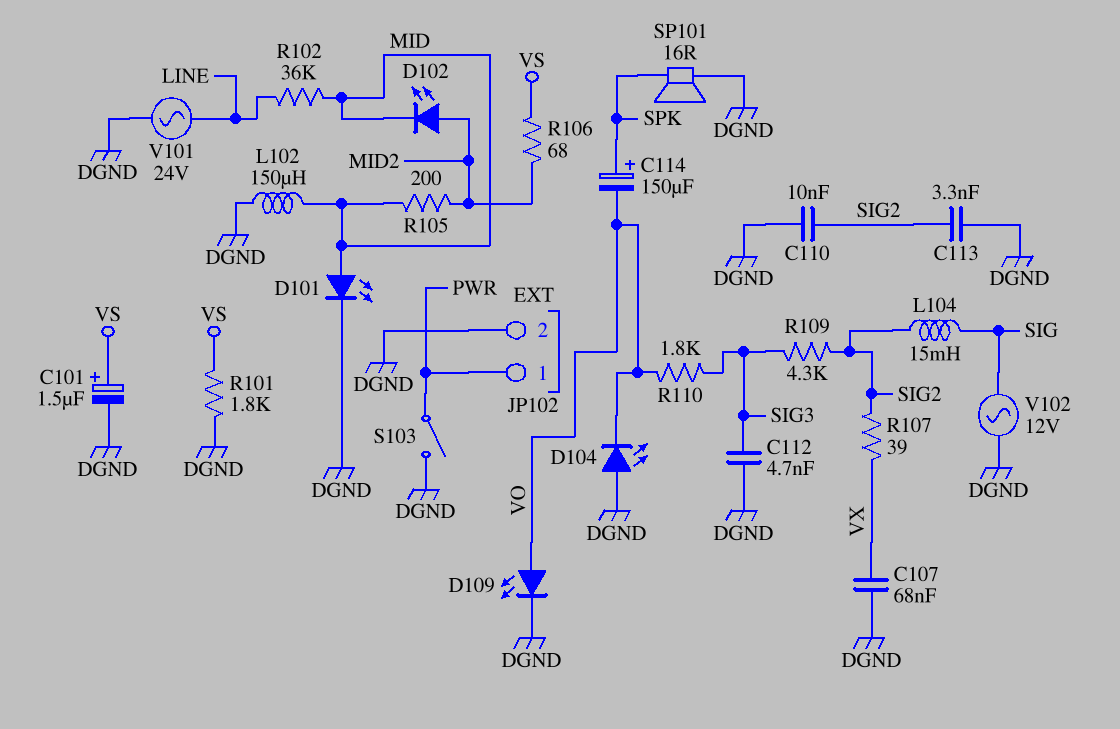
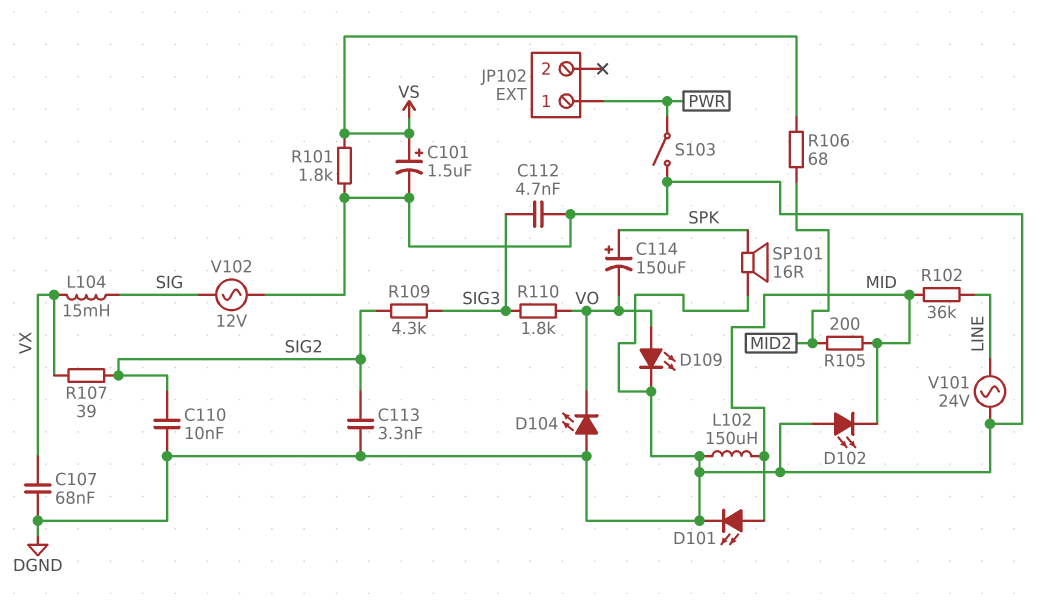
D102: LED (A MID2, K MID) -> LED (A DGND, K MID)
JP102 pin 2: DGND -> none
L104: 15mH (SIG, SIG2) -> 15mH (SIG, VX)

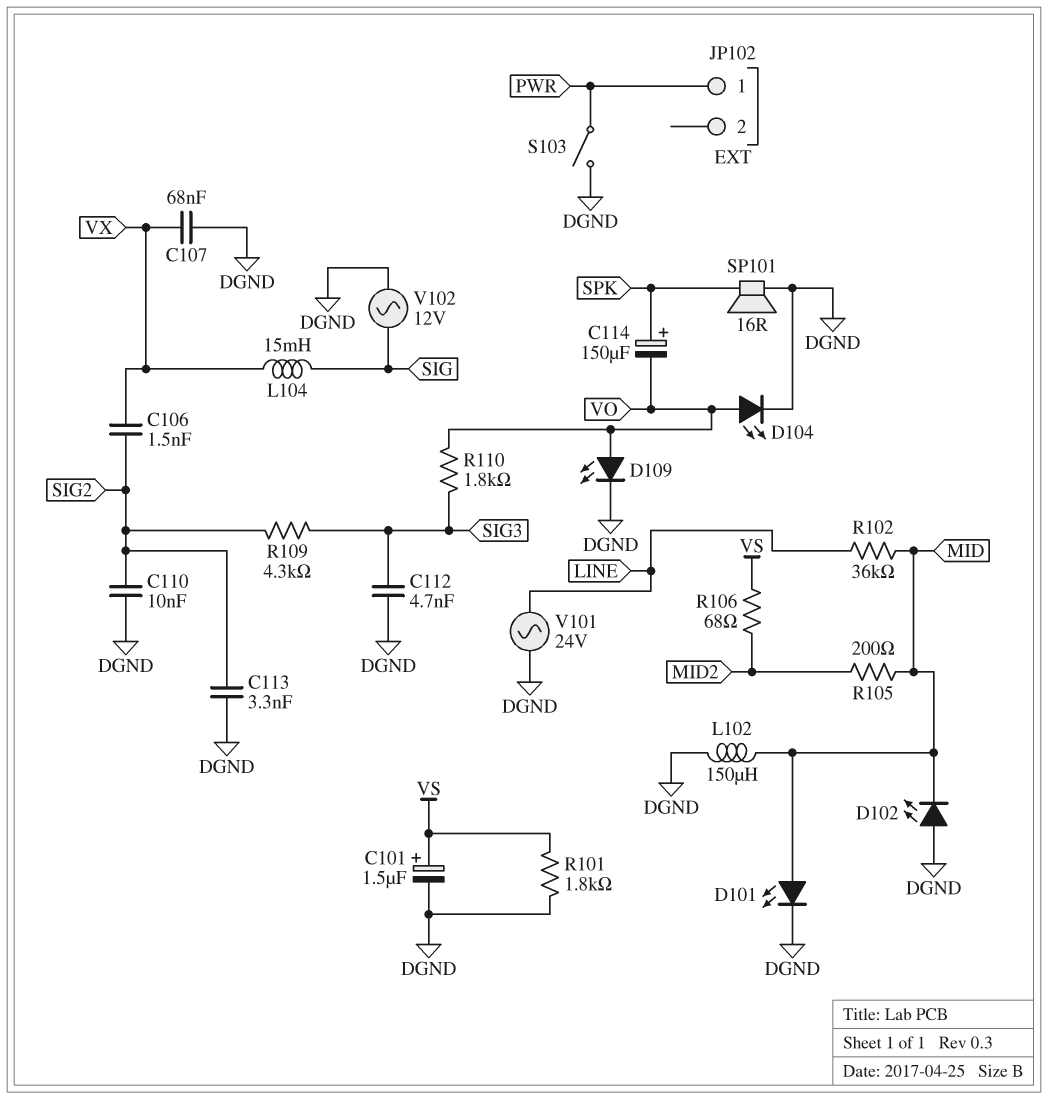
C106: none -> 1.5nF (SIG2, VX)
D104: LED (A DGND, K VO) -> LED (A VO, K DGND)
R107: 39 (SIG2, VX) -> none

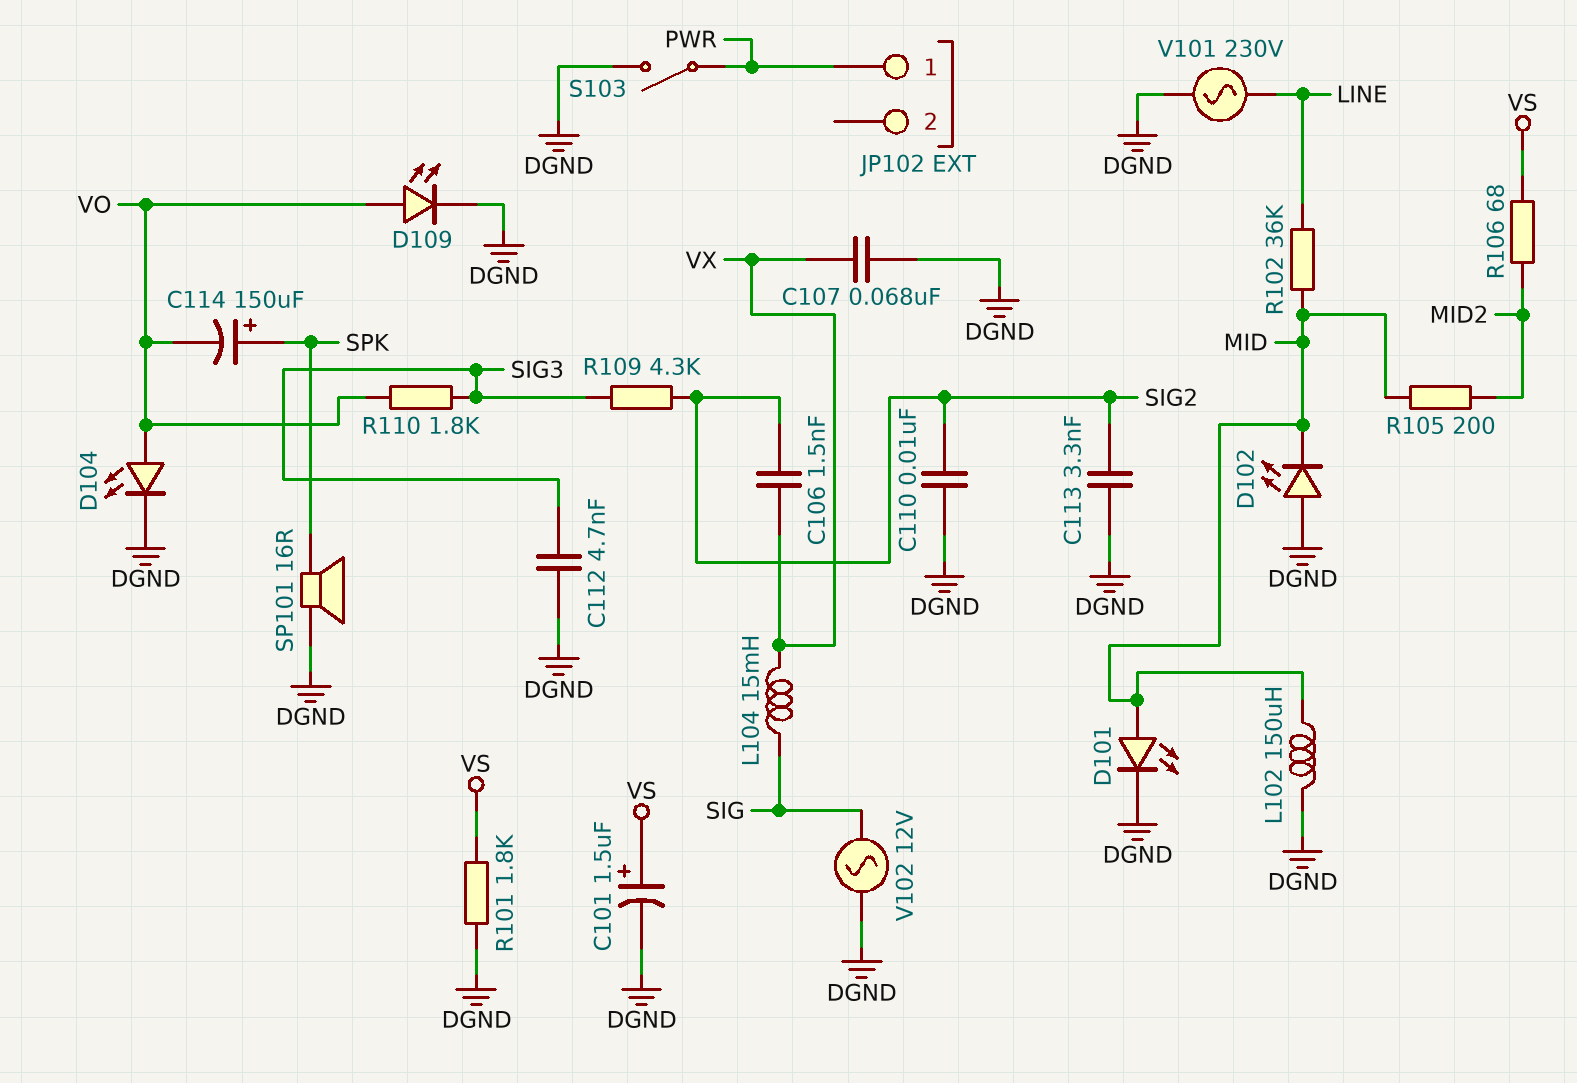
V101: AC 24V (DGND, LINE) -> AC 230V (DGND, LINE)

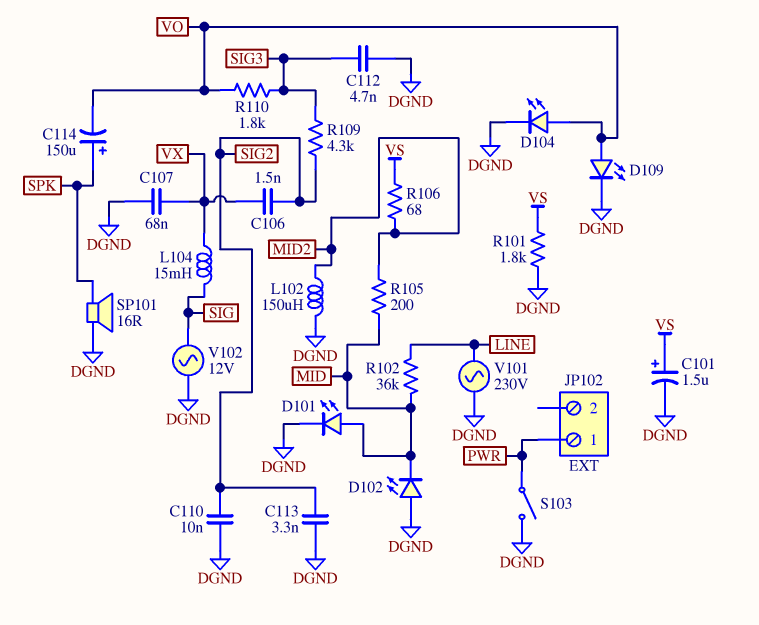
L102: 150uH (DGND, MID) -> 150uH (DGND, MID2)

